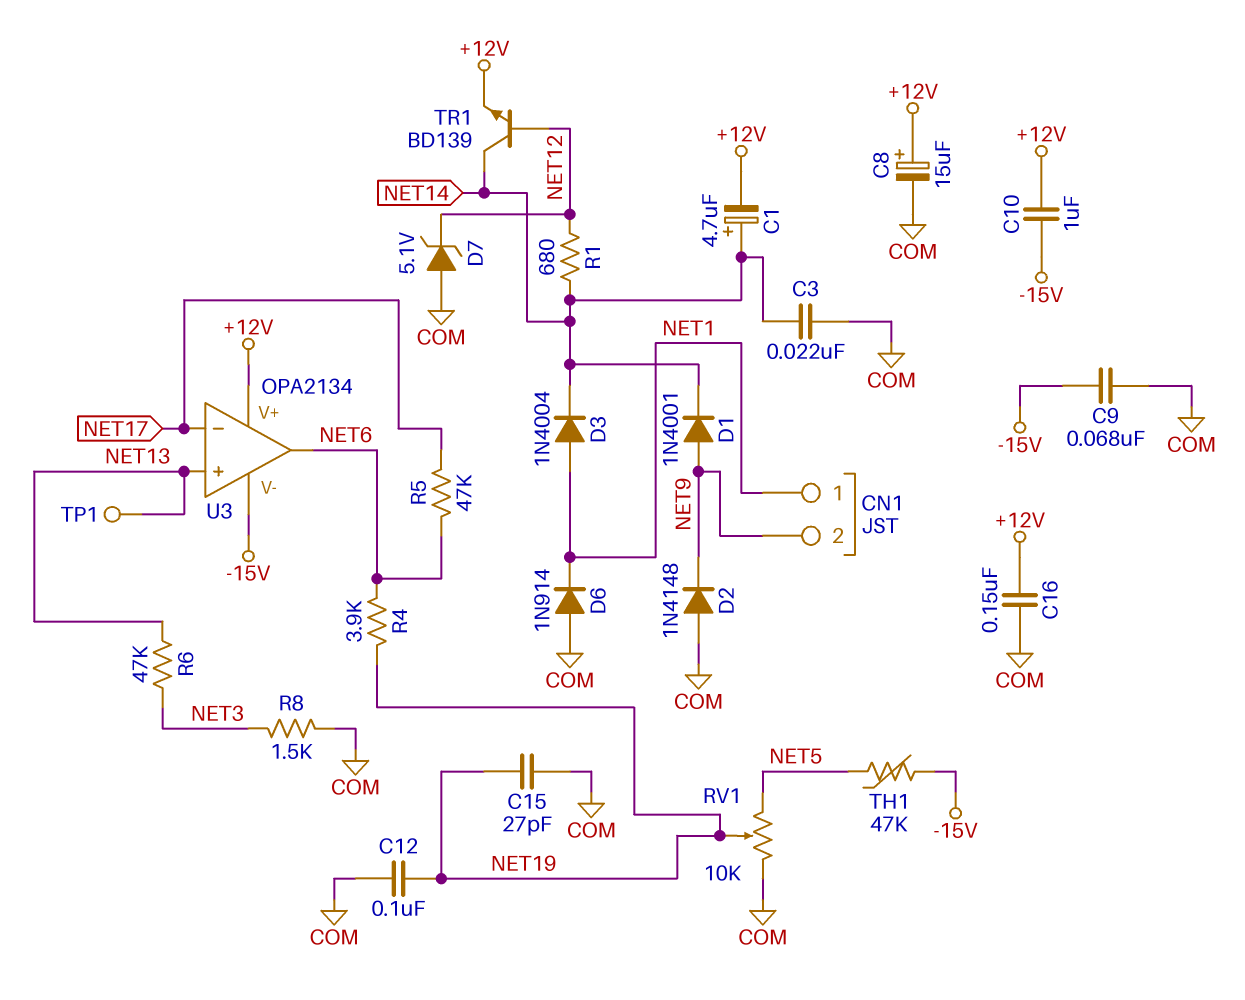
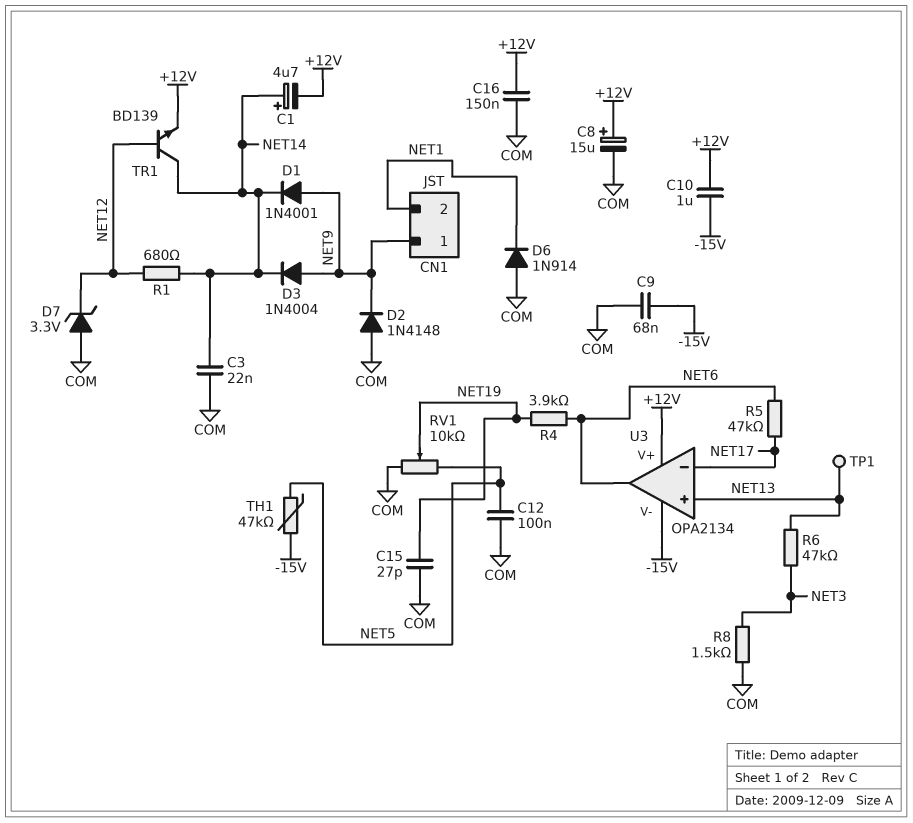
C12: 100nF (COM, NET19) -> 100nF (COM, NET5)
CN1 pin 1: NET1 -> NET9
CN1 pin 2: NET9 -> NET1
D3: diode 1N4004 (A NET1, K NET14) -> diode 1N4004 (A NET9, K NET14)
D7: zener 5.1V (A COM, K NET12) -> zener 3.3V (A COM, K NET12)

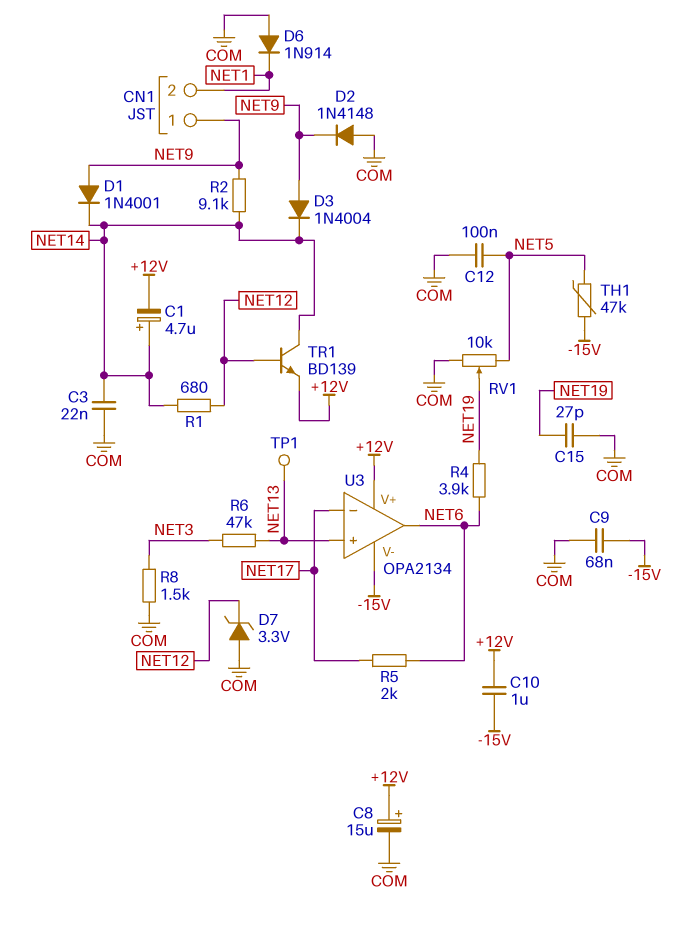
C16: 150nF (+12V, COM) -> none
R2: none -> 9.1k (NET9, NET14)
R5: 47k (NET6, NET17) -> 2k (NET6, NET17)

